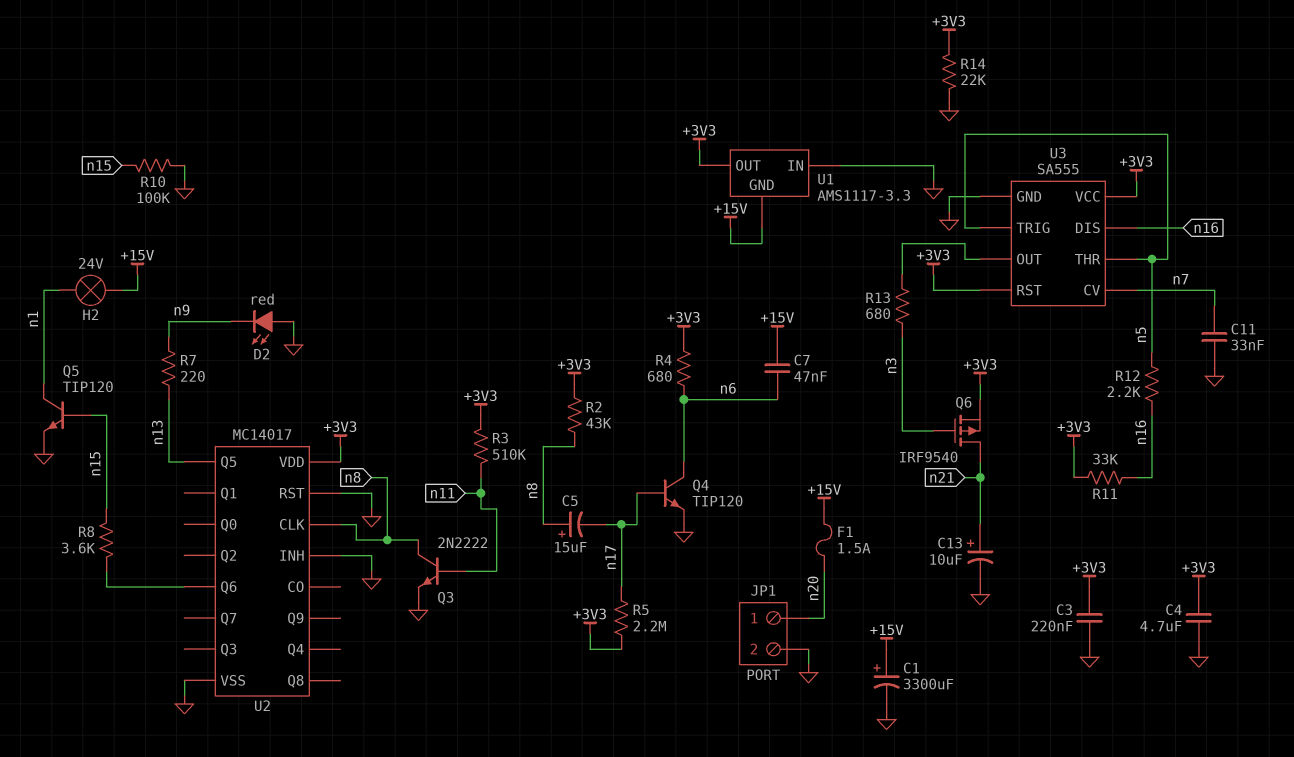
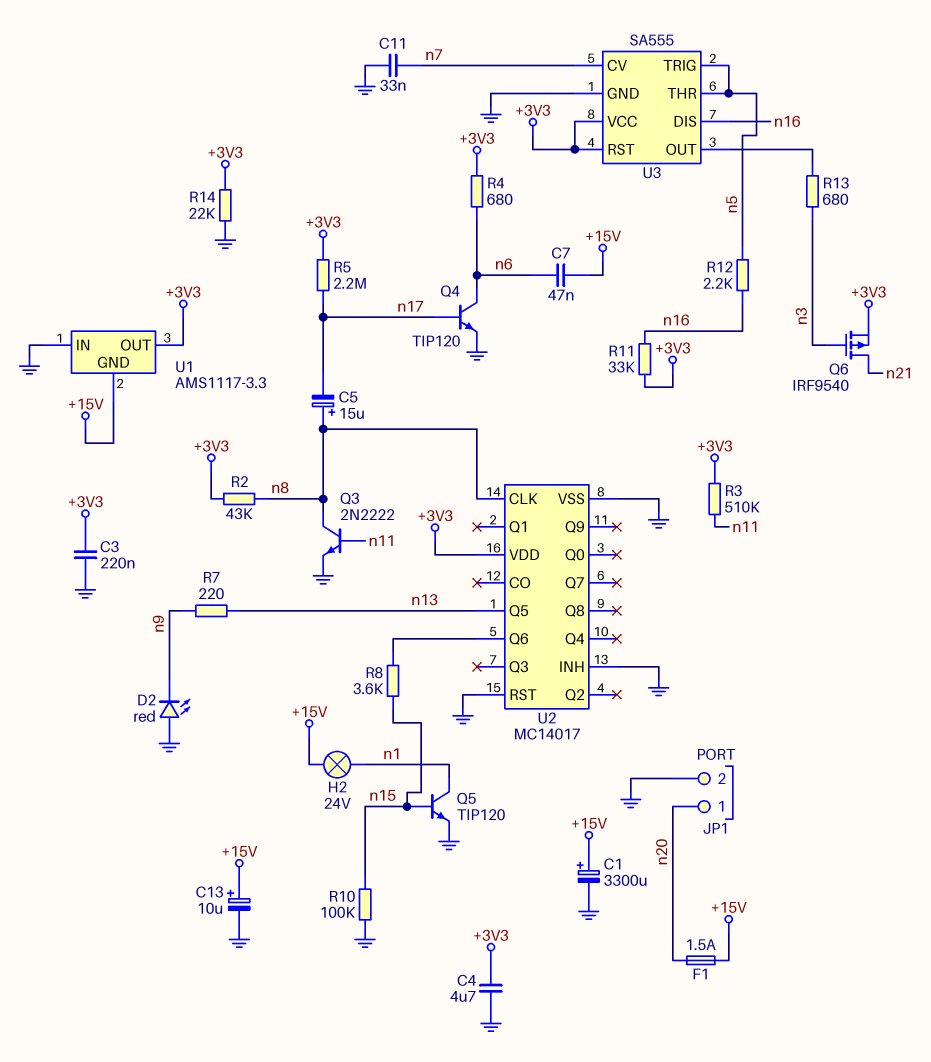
C13: 10uF (plus n21, minus GND) -> 10uF (plus +15V, minus GND)

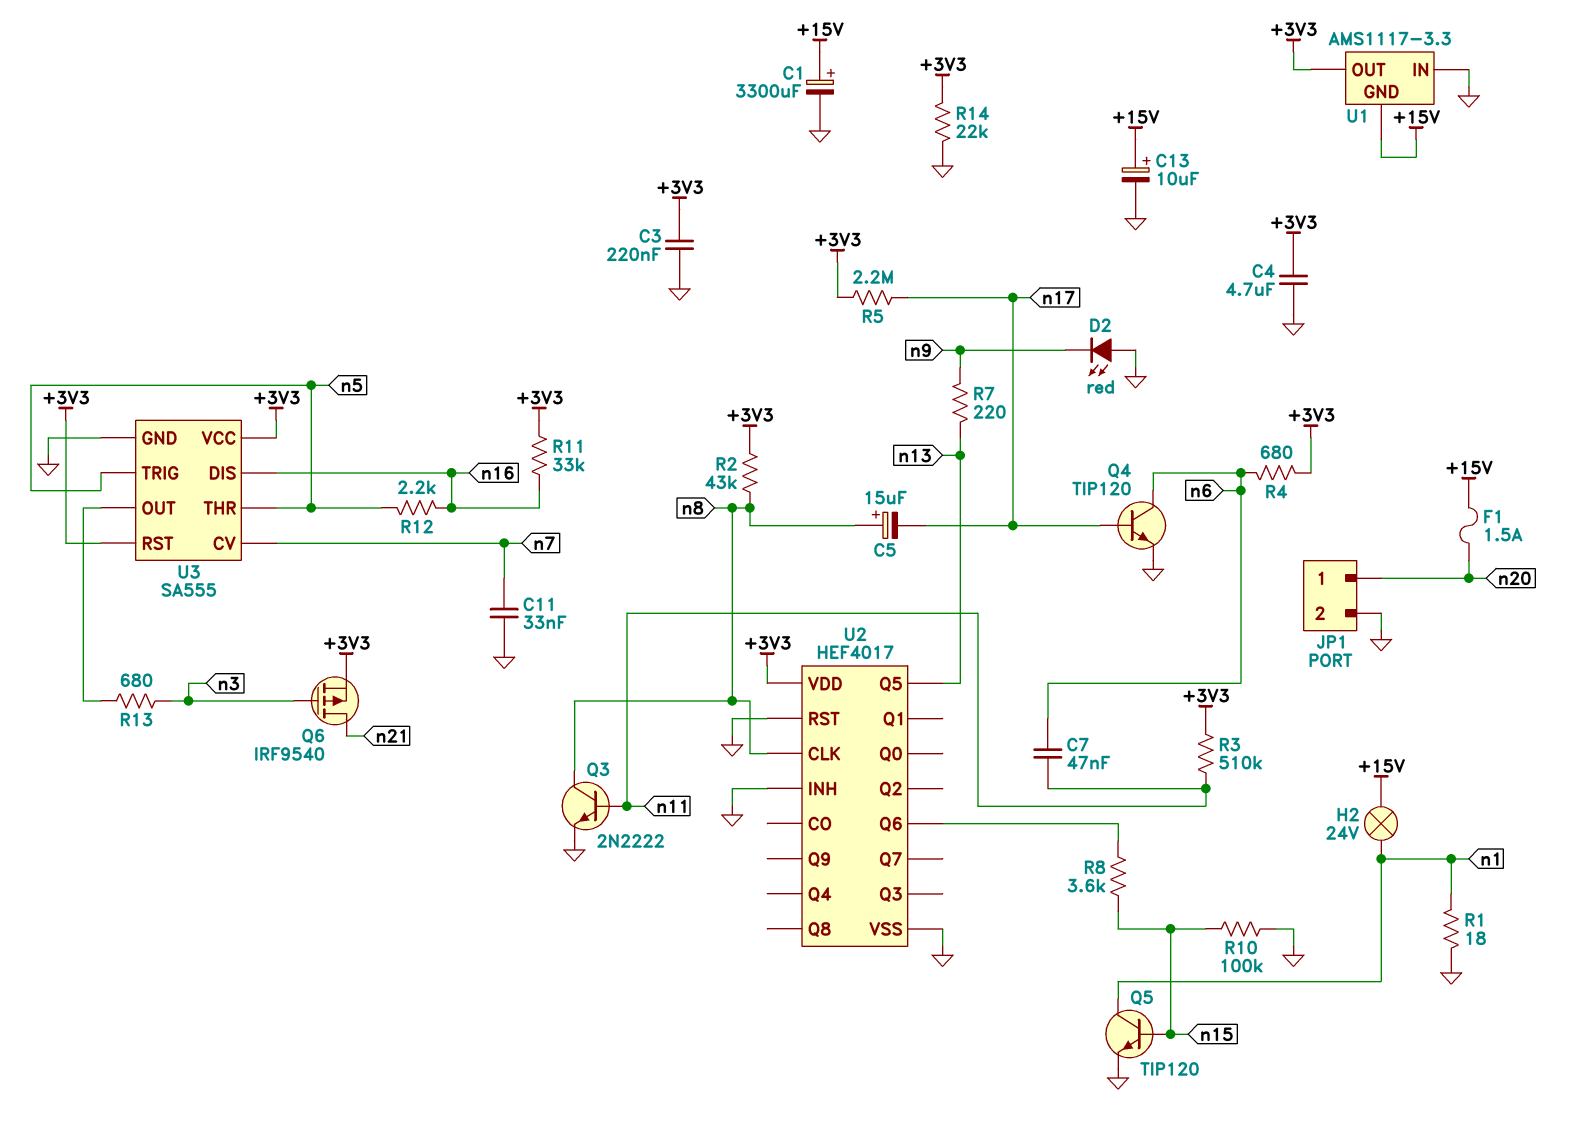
C7: 47nF (+15V, n6) -> 47nF (n6, n11)
R1: none -> 18 (GND, n1)
U2: MC14017 -> HEF4017

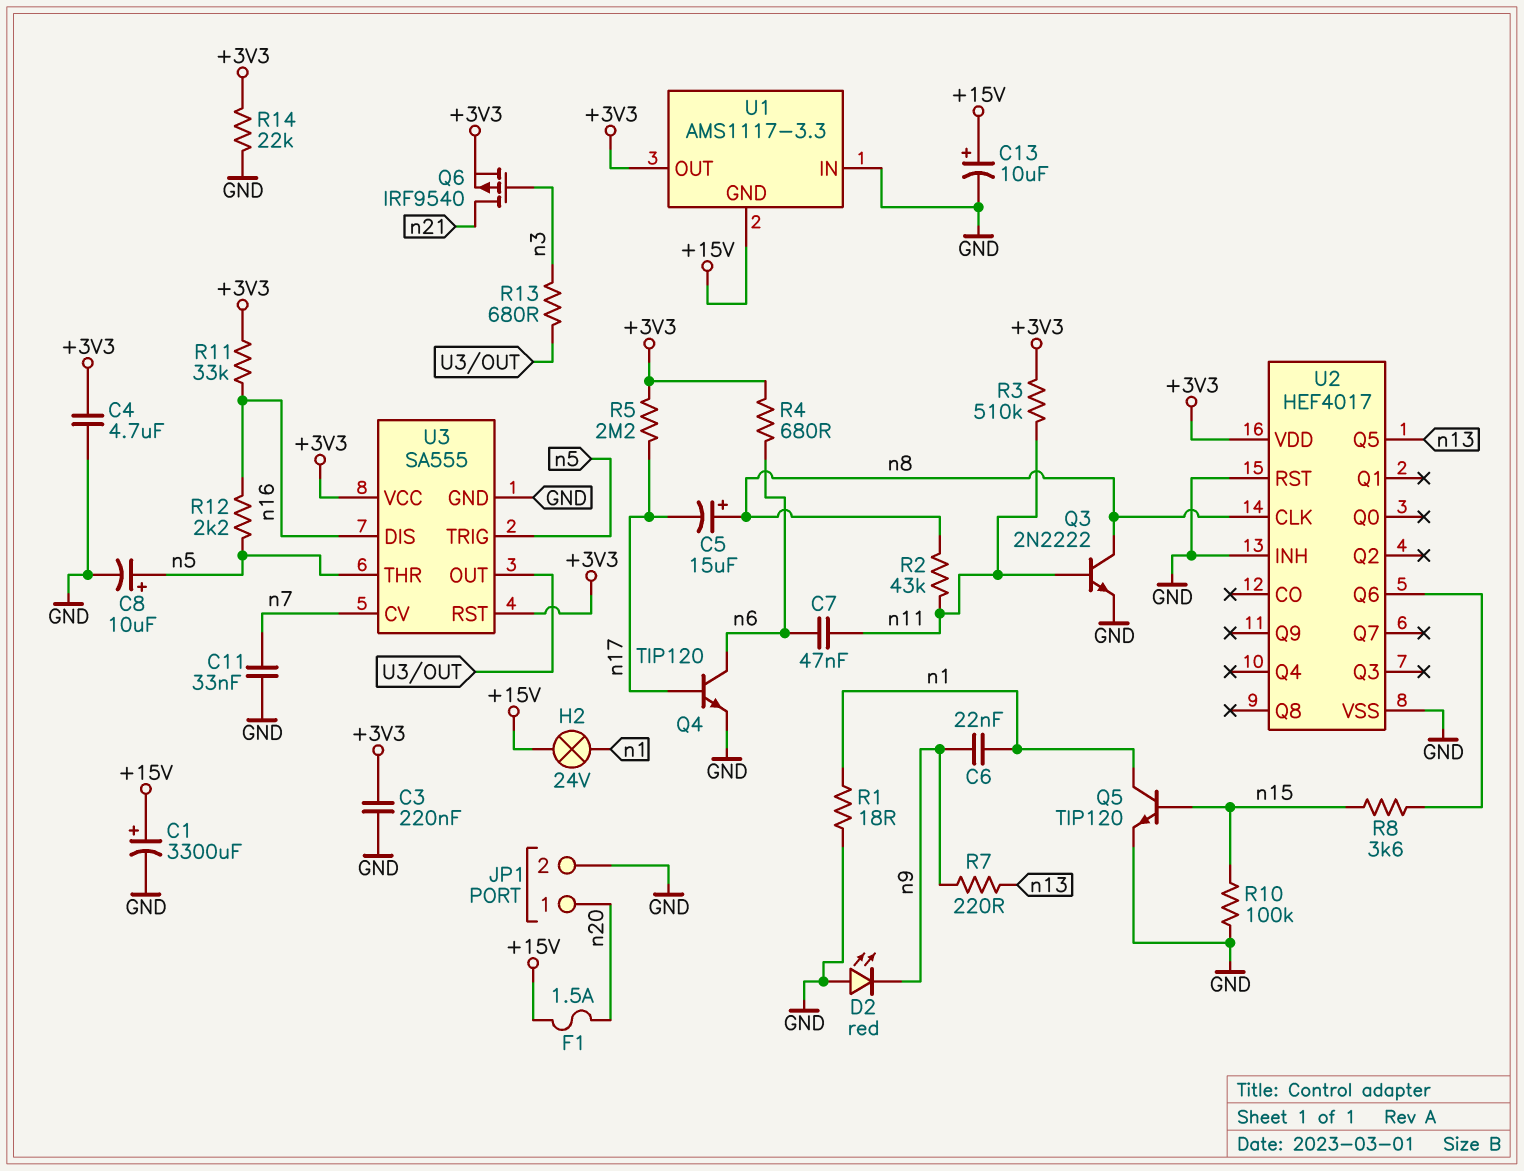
C6: none -> 22nF (n1, n9)
C8: none -> 10uF (plus n5, minus GND)
R2: 43k (+3V3, n8) -> 43k (n8, n11)

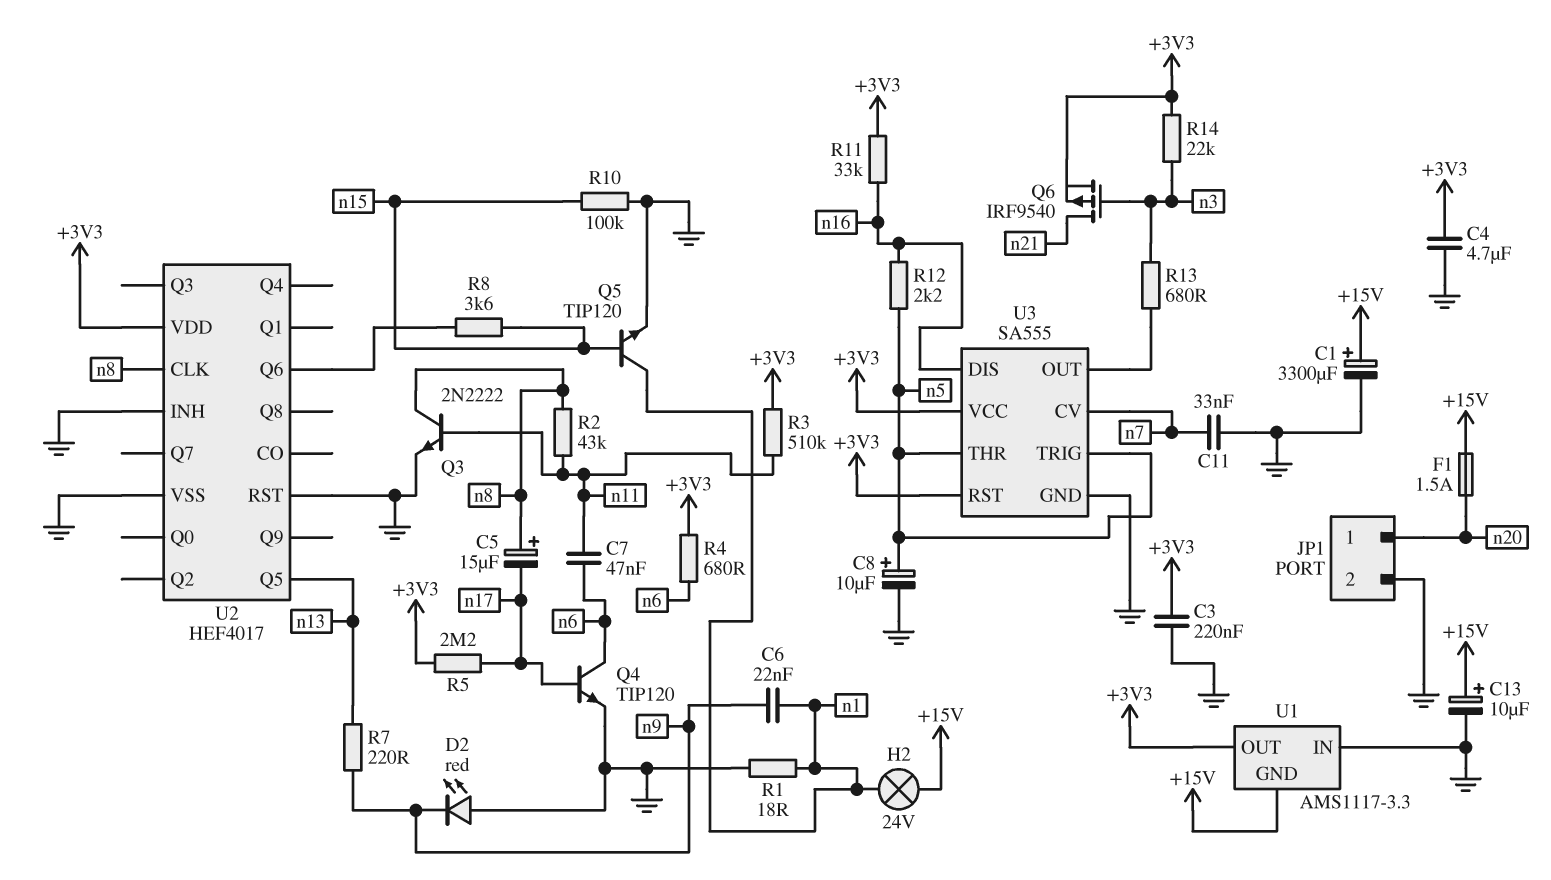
R14: 22k (+3V3, GND) -> 22k (+3V3, n3)

